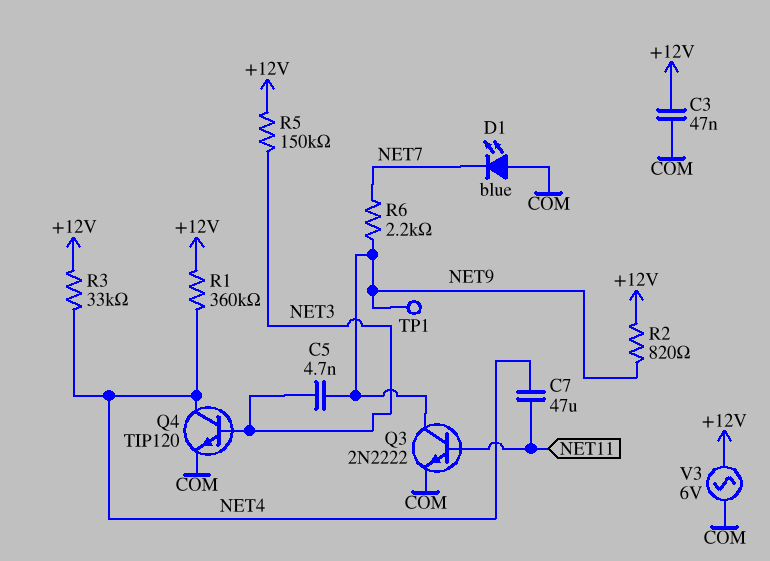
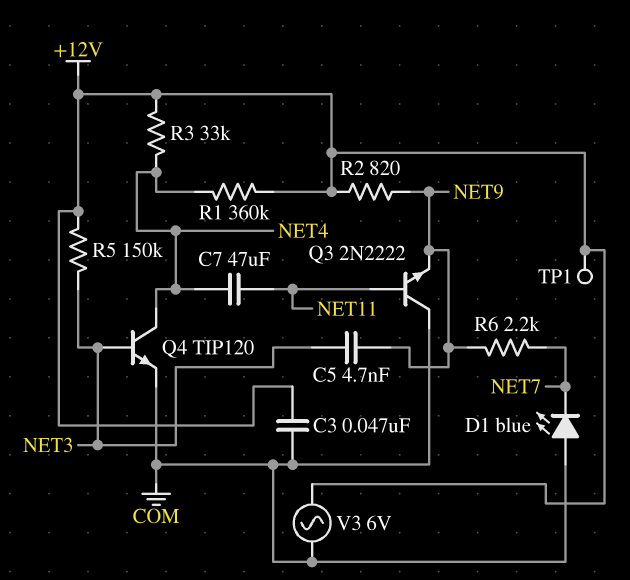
Q3: NPN 2N2222 (B NET11, C NET9, E COM) -> NPN 2N2222 (B NET11, C COM, E NET9)
TP1: test point (NET9) -> test point (+12V)

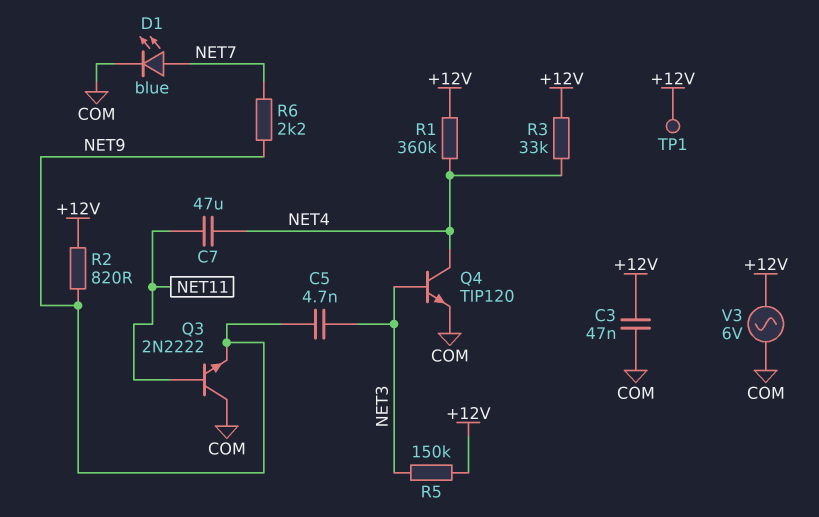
D1: LED blue (A COM, K NET7) -> LED blue (A NET7, K COM)

